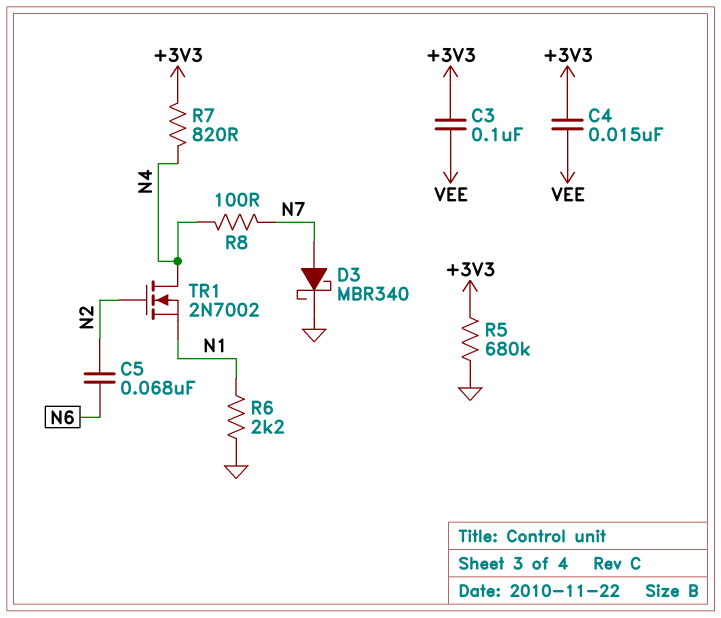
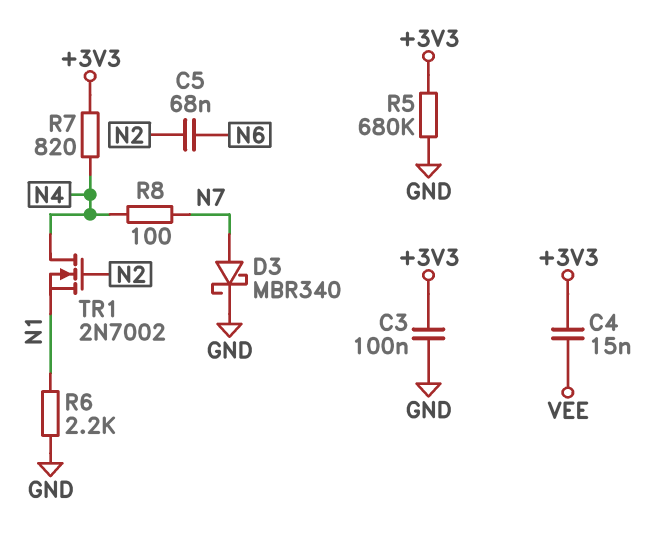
C3: 100nF (+3V3, VEE) -> 100nF (+3V3, GND)

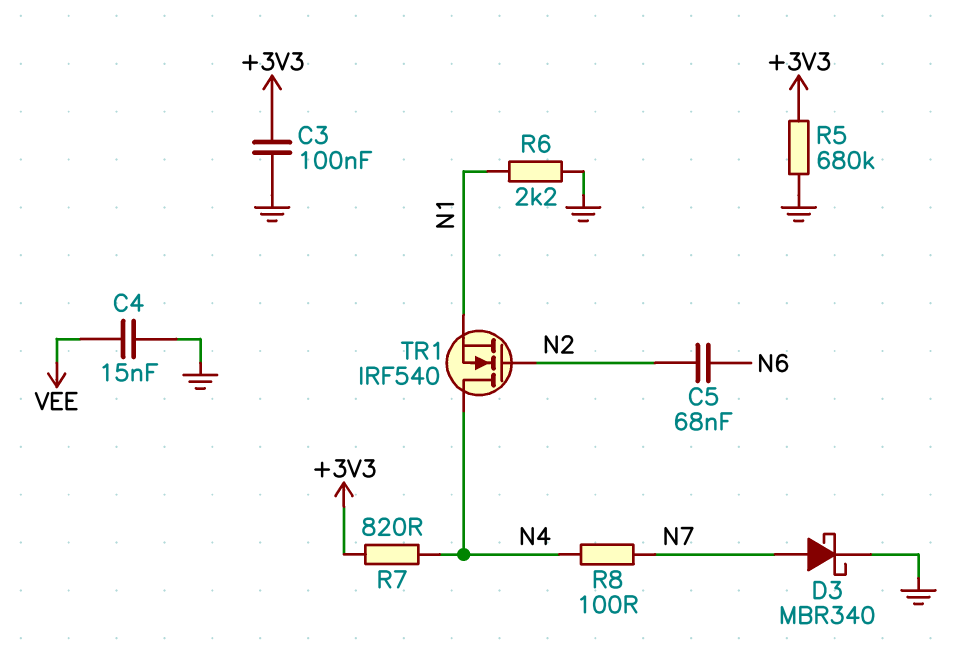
C4: 15nF (+3V3, VEE) -> 15nF (GND, VEE)
TR1: NMOS 2N7002 (G N2, D N4, S N1) -> NMOS IRF540 (G N2, D N4, S N1)

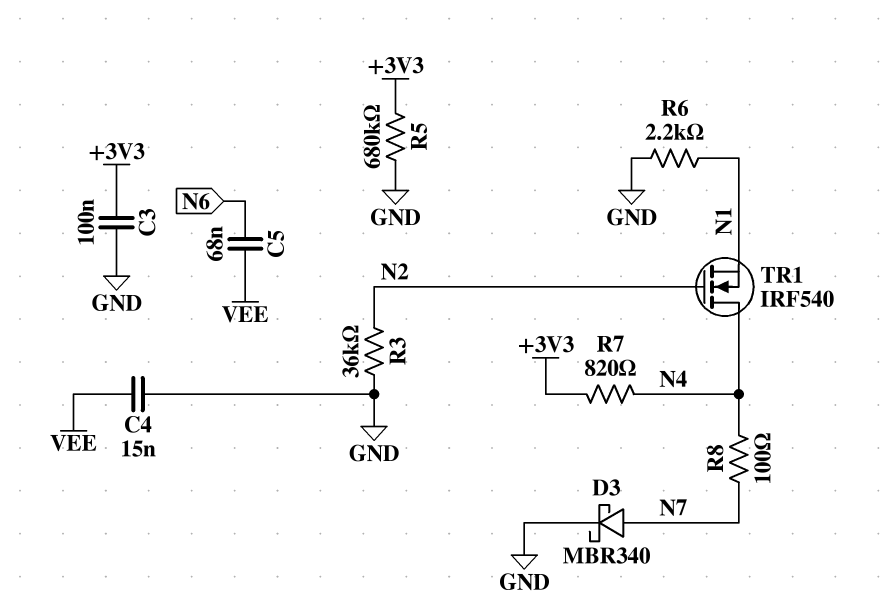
C5: 68nF (N2, N6) -> 68nF (N6, VEE)
R3: none -> 36k (GND, N2)

